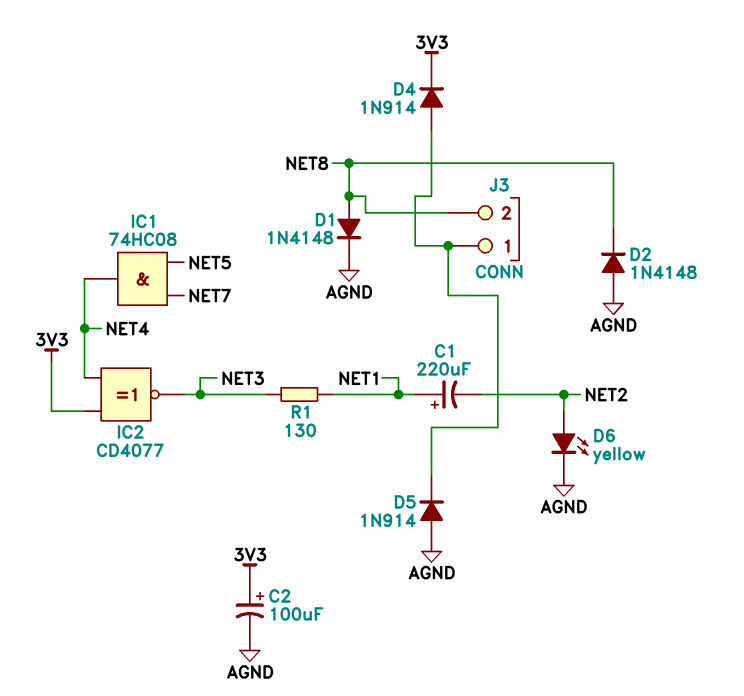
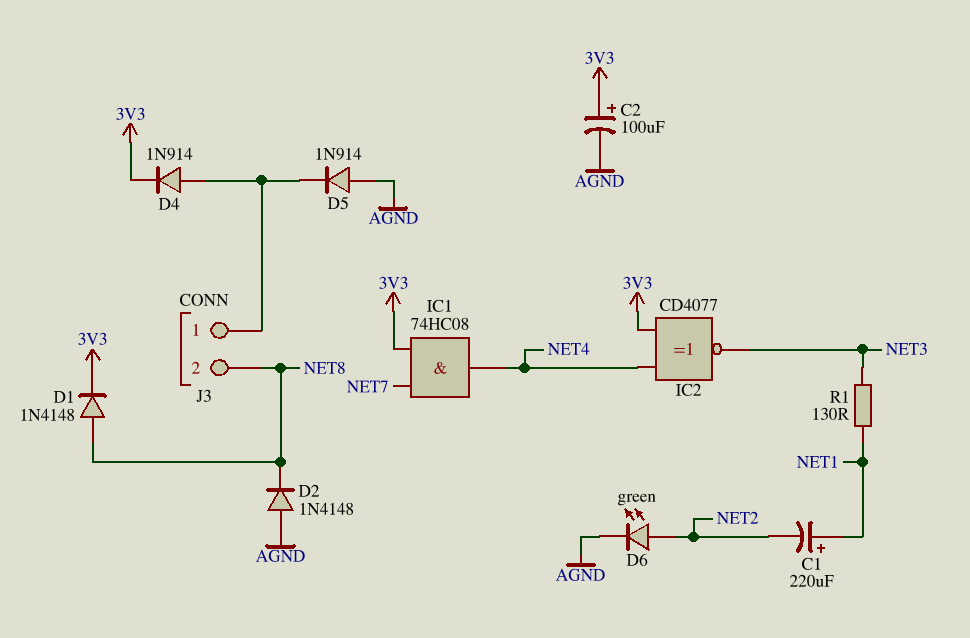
D1: diode 1N4148 (A NET8, K AGND) -> diode 1N4148 (A NET8, K 3V3)
D6: LED yellow (A NET2, K AGND) -> LED green (A NET2, K AGND)
IC1: AND 74HC08 (in NET5, in NET7, out NET4) -> AND 74HC08 (in 3V3, in NET7, out NET4)

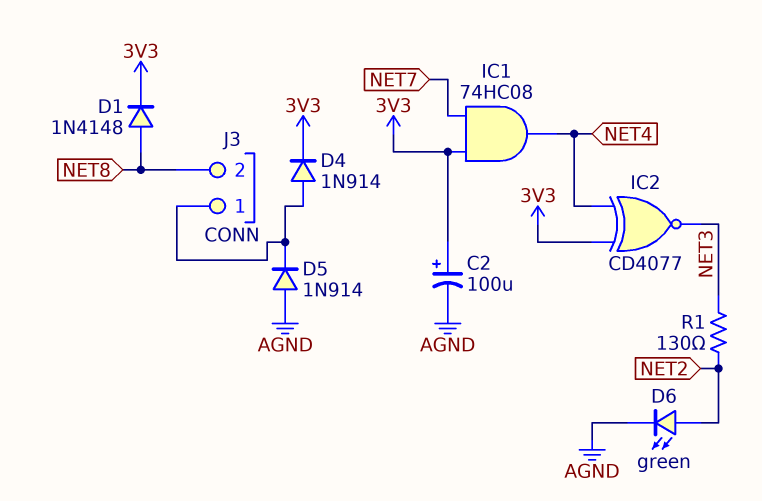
C1: 220uF (plus NET1, minus NET2) -> none
D2: diode 1N4148 (A AGND, K NET8) -> none
R1: 130 (NET1, NET3) -> 130 (NET2, NET3)

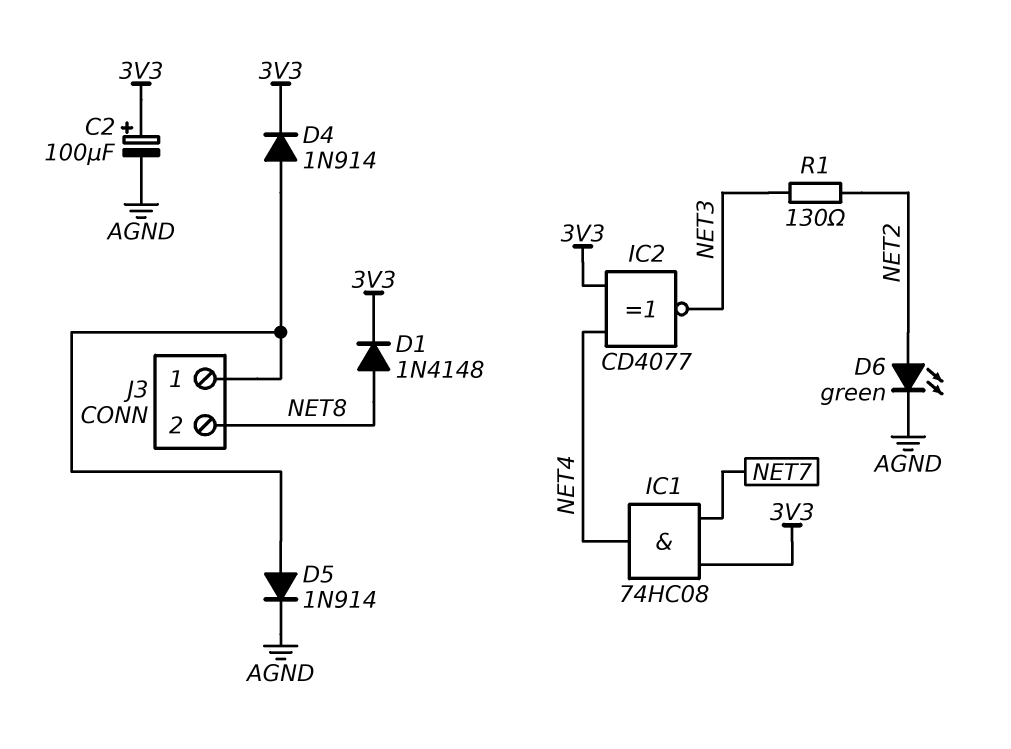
D5: diode 1N914 (A AGND, K J3/1) -> diode 1N914 (A J3/1, K AGND)

